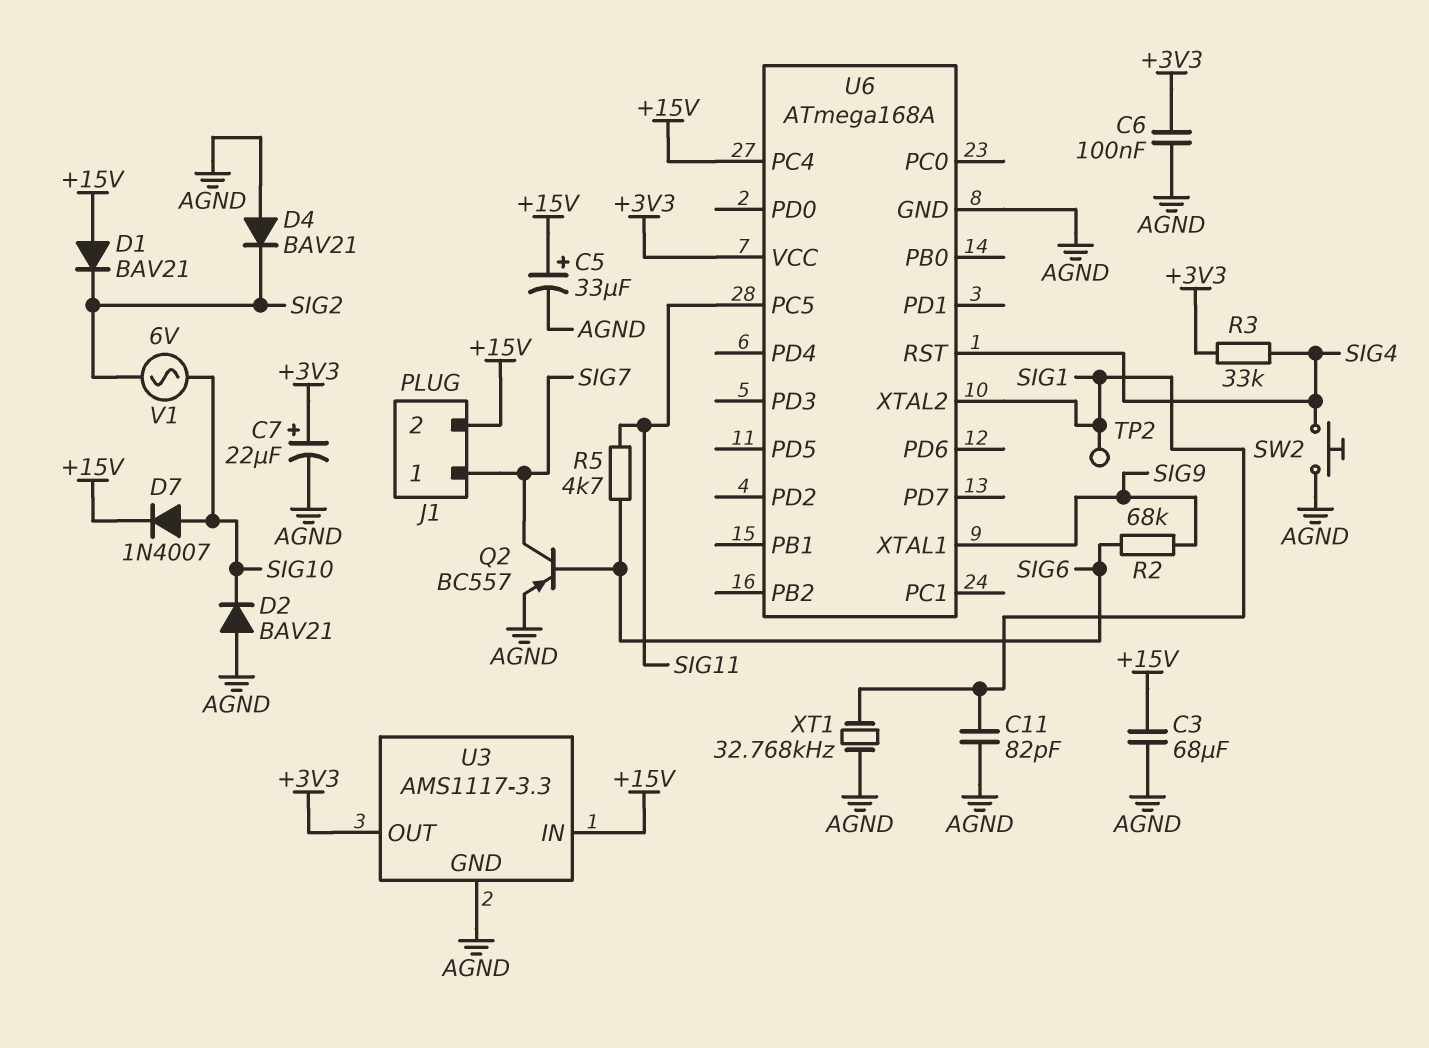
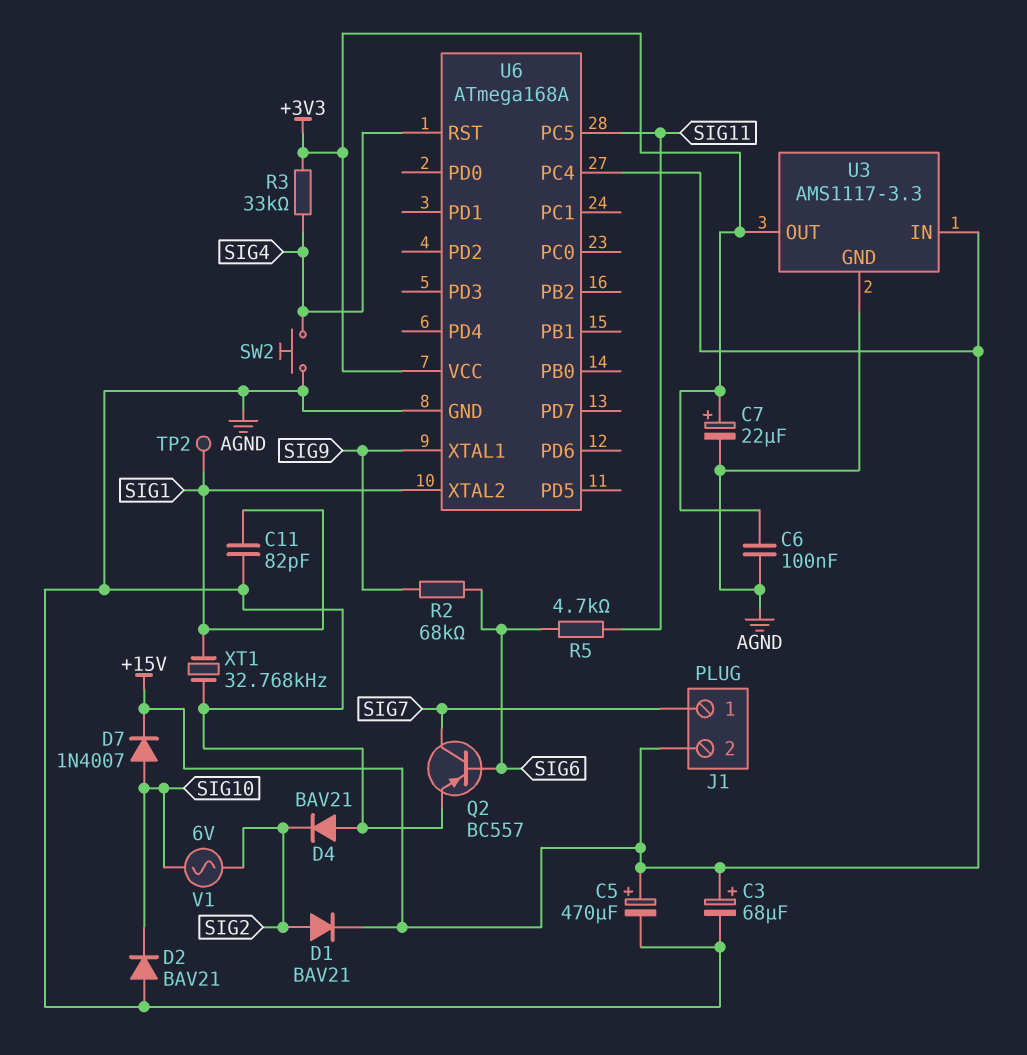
C3: 68uF (+15V, AGND) -> 68uF (plus +15V, minus AGND)
C5: 33uF (plus +15V, minus AGND) -> 470uF (plus +15V, minus AGND)
D1: diode BAV21 (A +15V, K SIG2) -> diode BAV21 (A SIG2, K +15V)

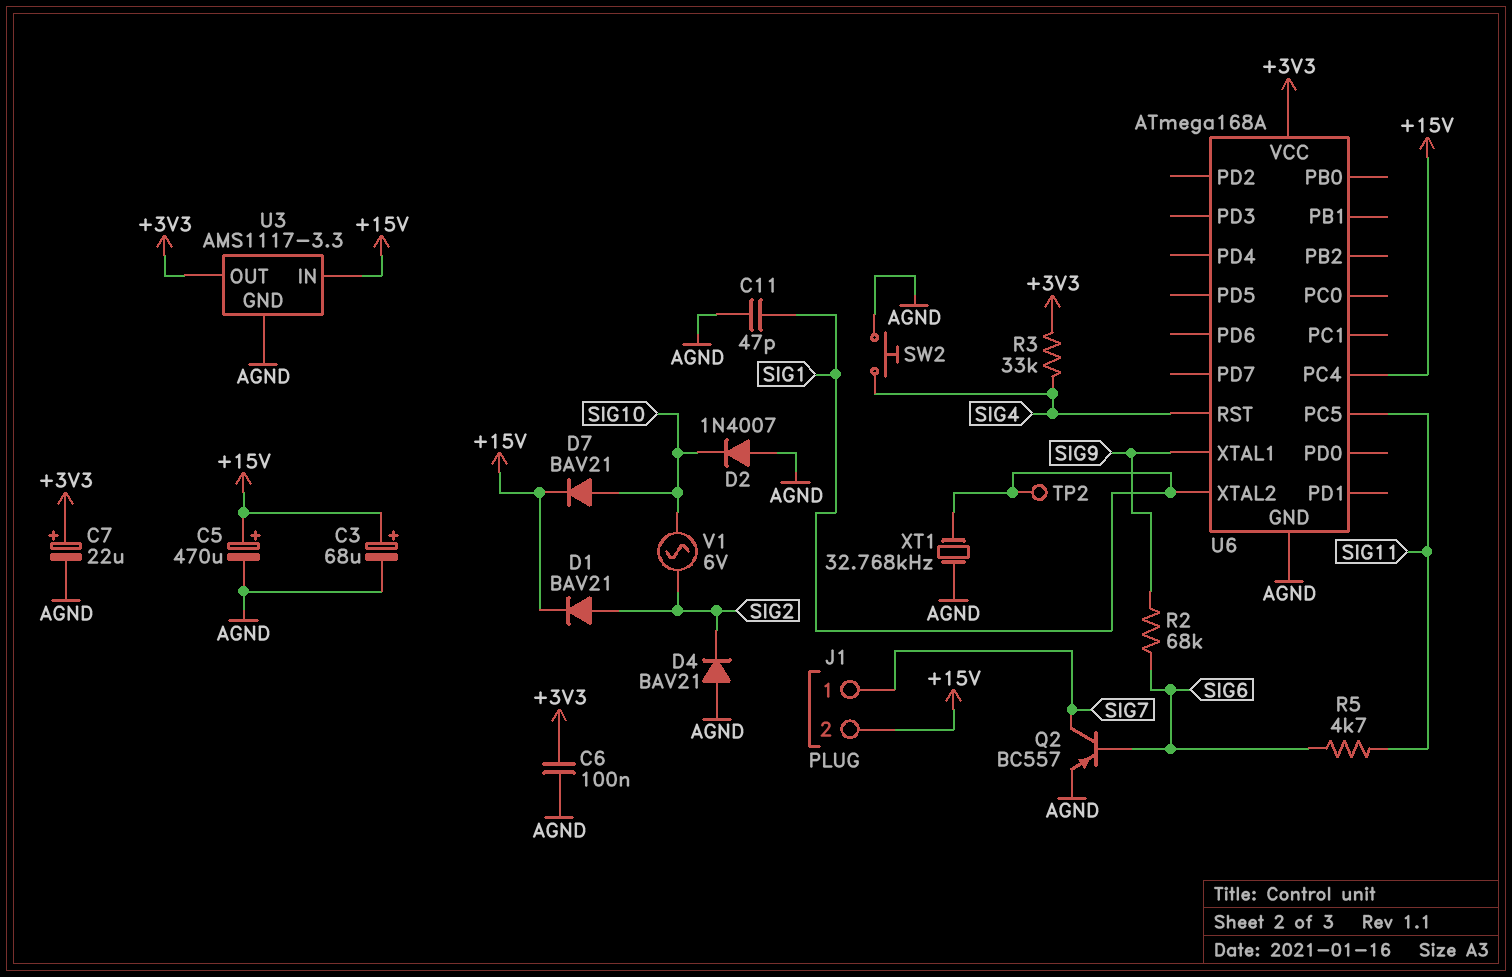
C11: 82pF (AGND, SIG1) -> 47pF (AGND, SIG1)
D2: diode BAV21 (A AGND, K SIG10) -> diode 1N4007 (A AGND, K SIG10)
D7: diode 1N4007 (A SIG10, K +15V) -> diode BAV21 (A SIG10, K +15V)

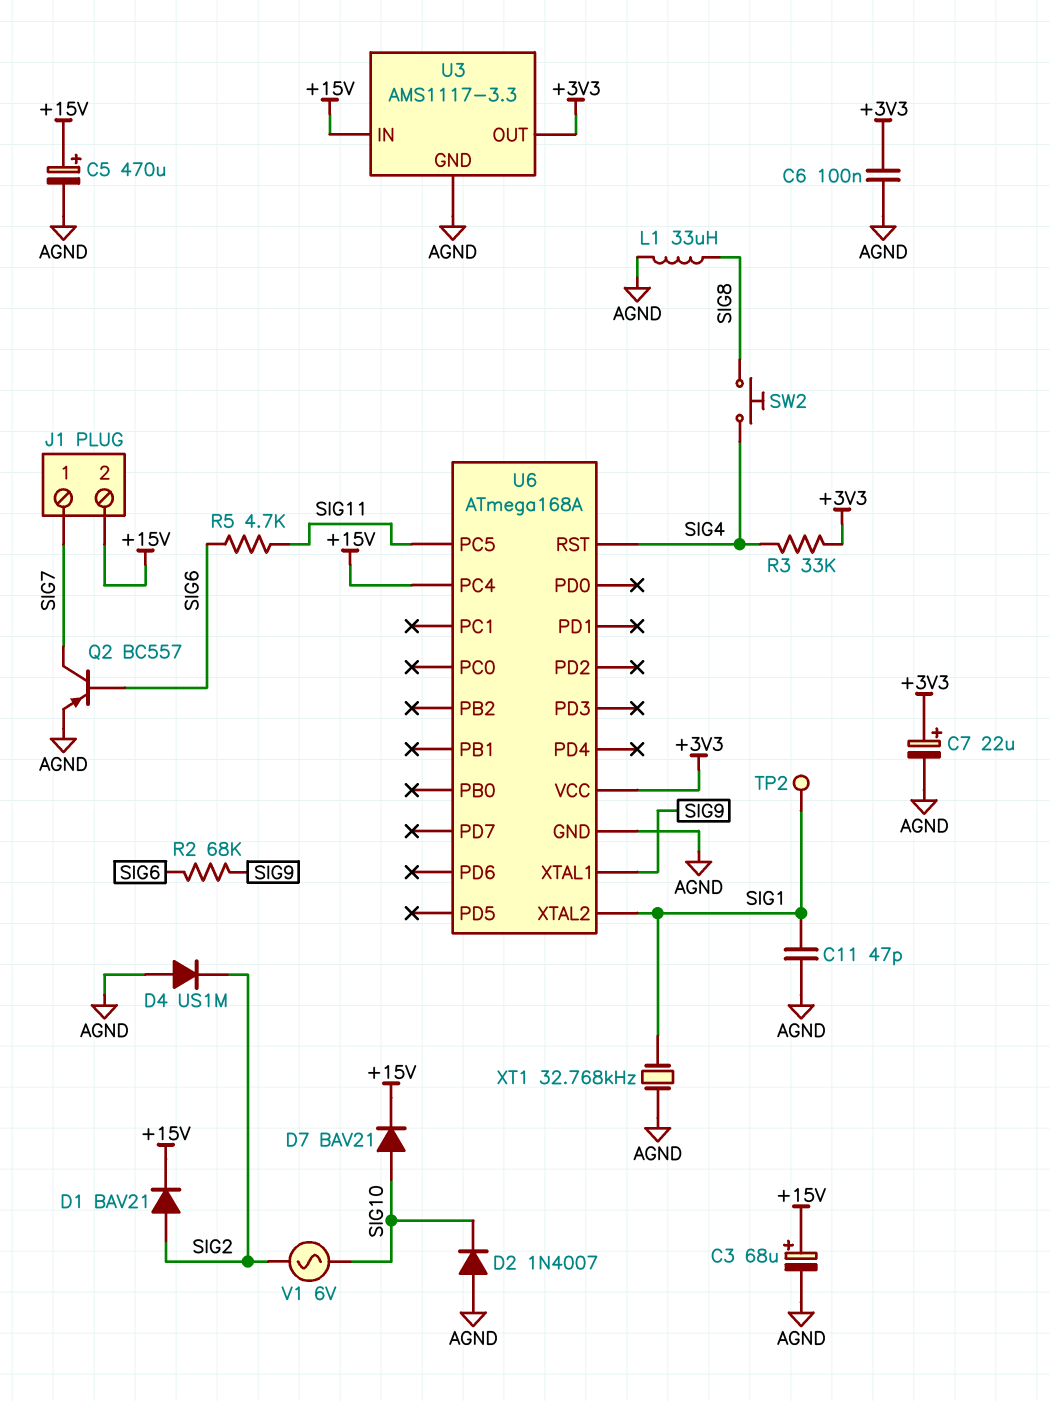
D4: diode BAV21 (A AGND, K SIG2) -> diode US1M (A AGND, K SIG2)
L1: none -> 33uH (AGND, SIG8)
SW2: button (AGND, SIG4) -> button (SIG4, SIG8)

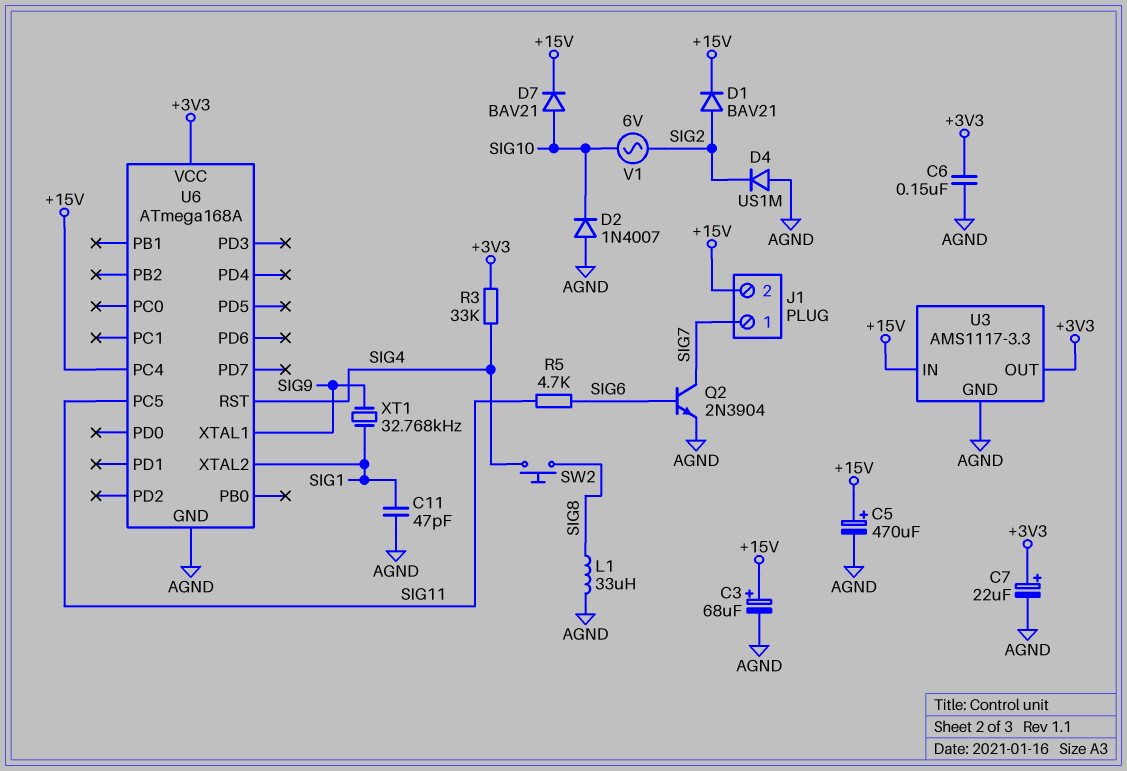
C6: 100nF (+3V3, AGND) -> 150nF (+3V3, AGND)
Q2: PNP BC557 (B SIG6, C SIG7, E AGND) -> NPN 2N3904 (B SIG6, C SIG7, E AGND)
R2: 68k (SIG6, SIG9) -> none
TP2: test point (SIG1) -> none
XT1: 32.768kHz (AGND, SIG1) -> 32.768kHz (SIG1, SIG9)

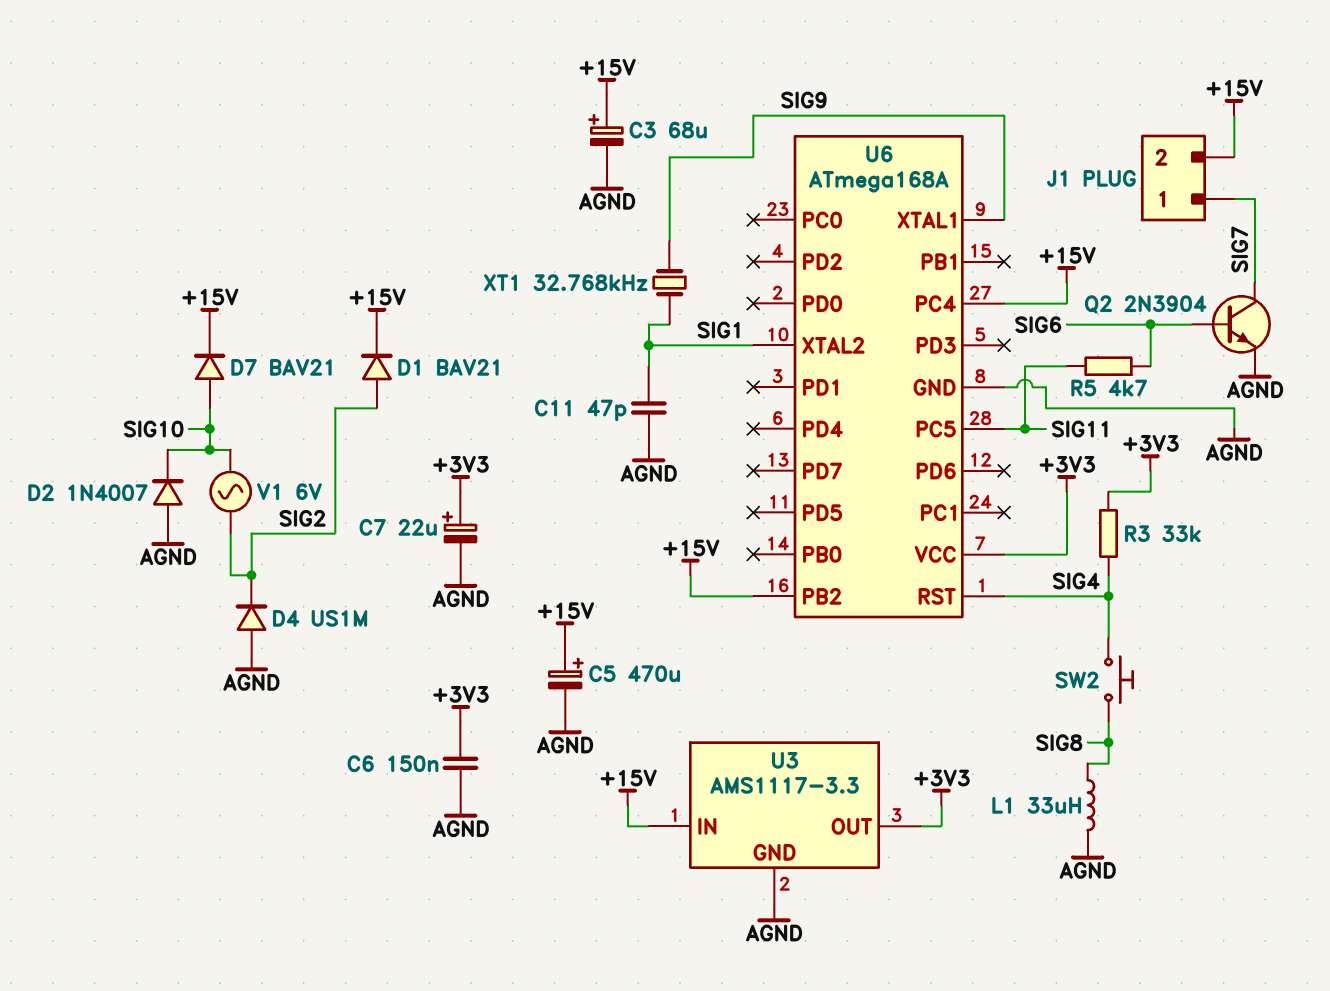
U6 pin PB2: none -> +15V

